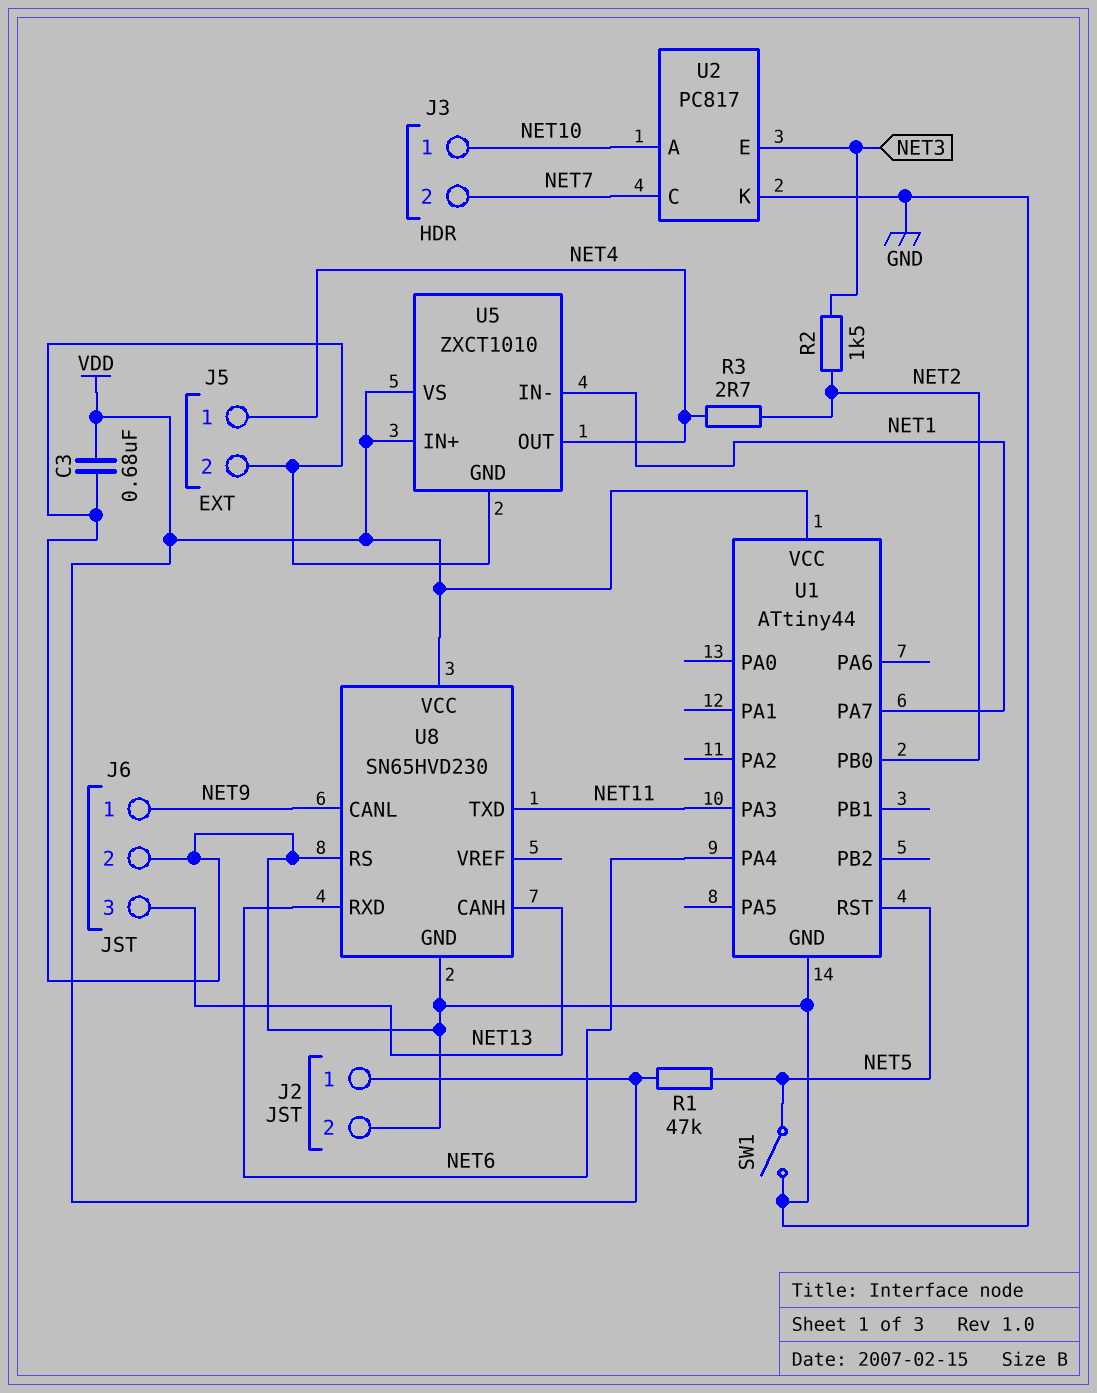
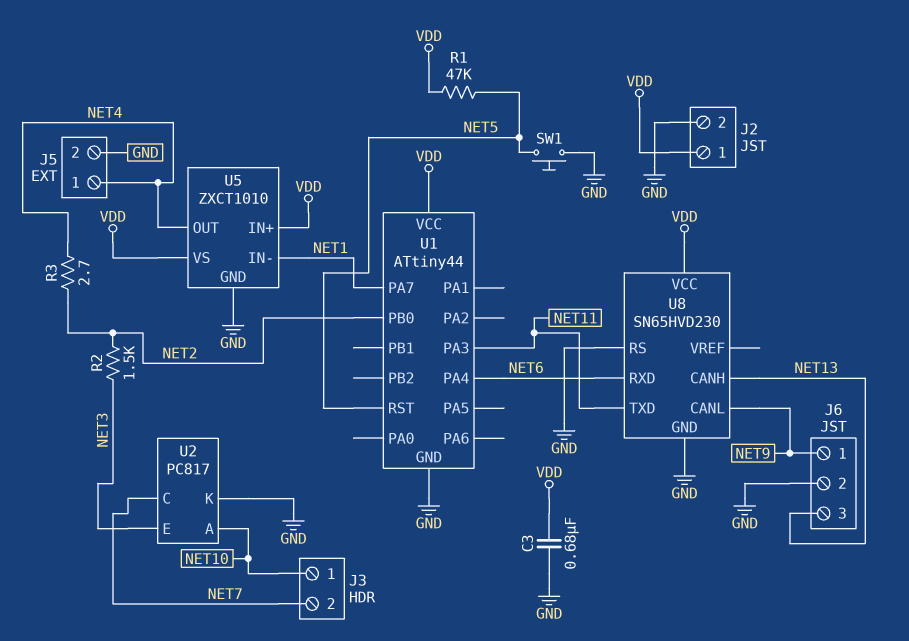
SW1: switch (GND, NET5) -> button (GND, NET5)

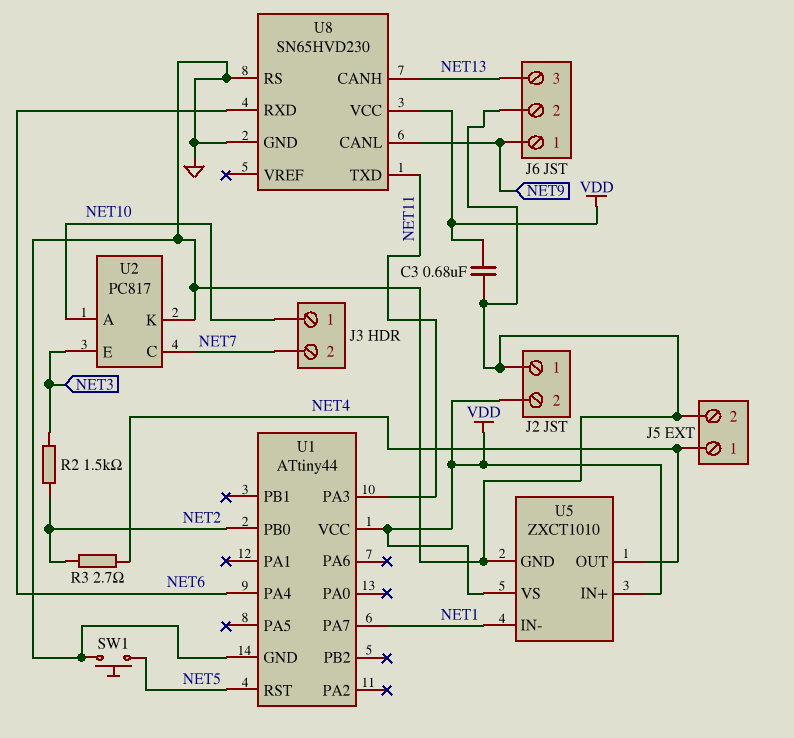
J2 pin 1: VDD -> GND
J2 pin 2: GND -> VDD
R1: 47k (NET5, VDD) -> none

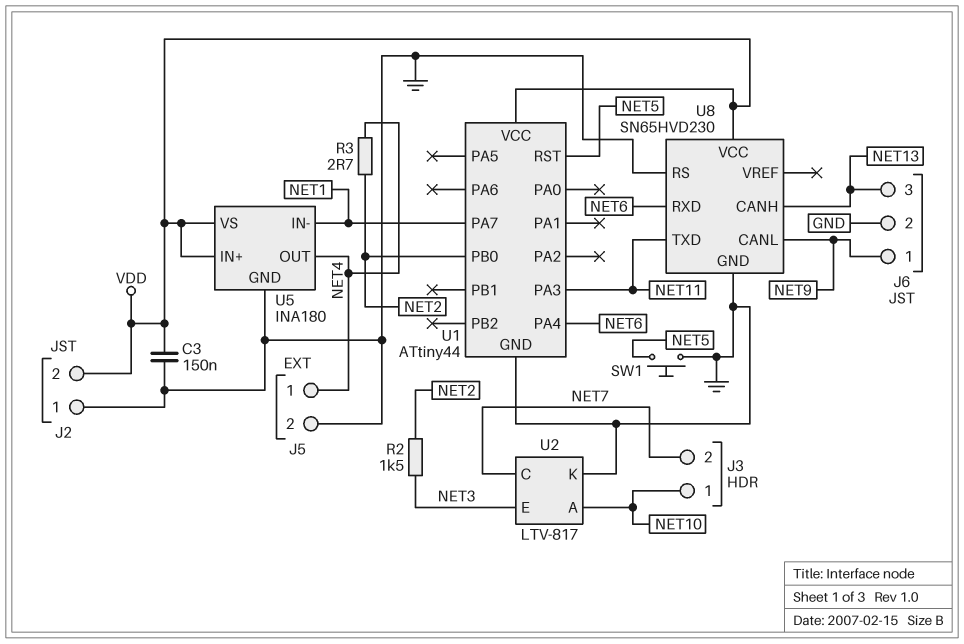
C3: 680nF (GND, VDD) -> 150nF (GND, VDD)
U2: PC817 -> LTV-817
U5: ZXCT1010 -> INA180

